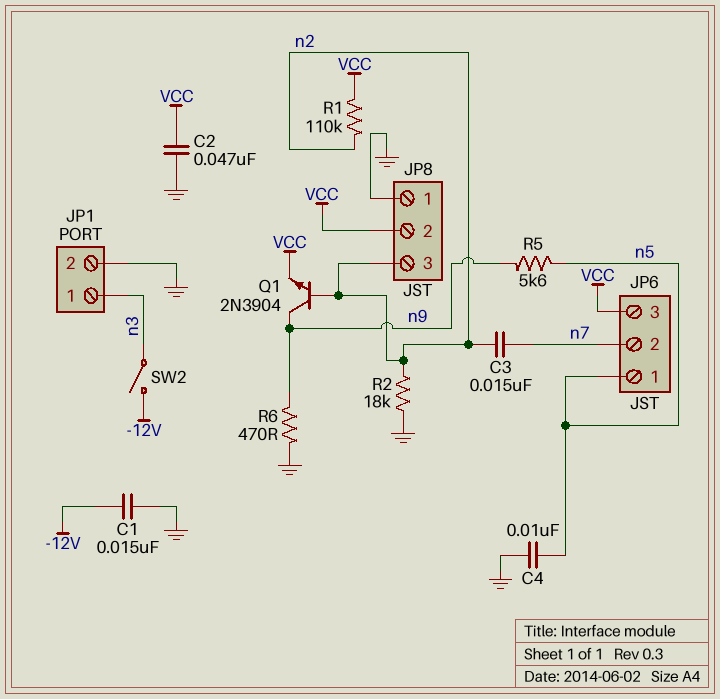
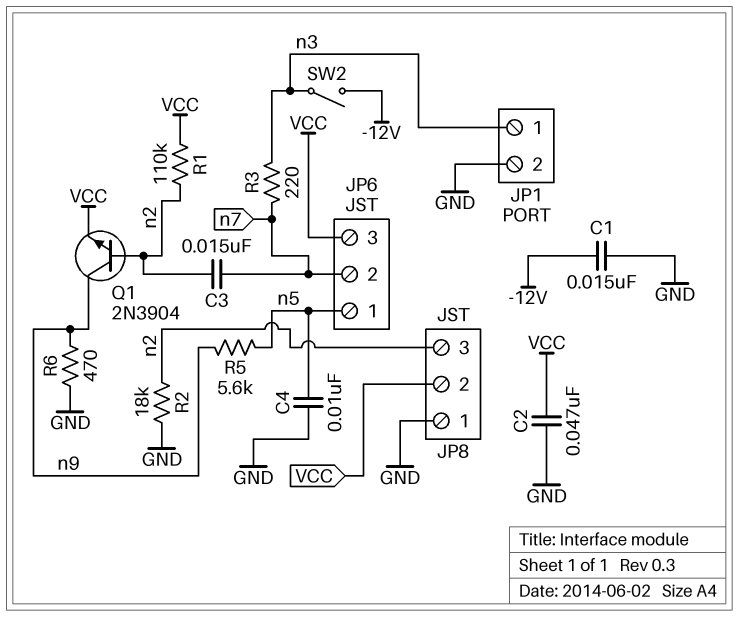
R3: none -> 220 (n3, n7)

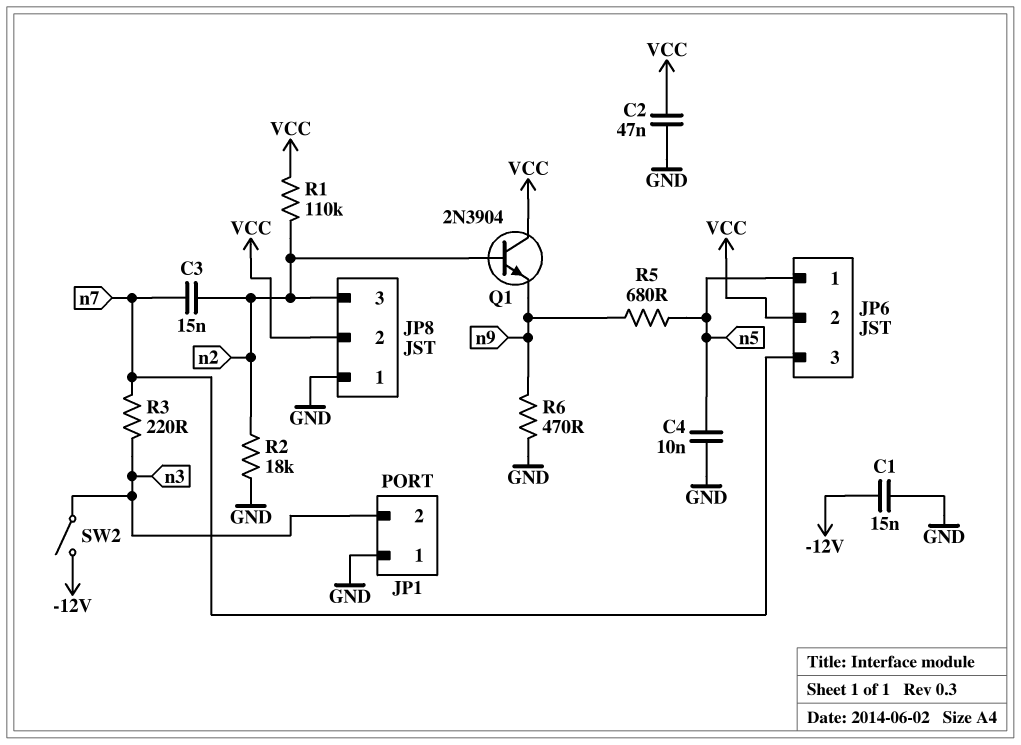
JP1 pin 1: n3 -> GND
JP1 pin 2: GND -> n3
JP6 pin 2: n7 -> VCC
JP6 pin 3: VCC -> n7
Q1: NPN 2N3904 (B n2, C n9, E VCC) -> NPN 2N3904 (B n2, C VCC, E n9)
R5: 5.6k (n5, n9) -> 680 (n5, n9)

